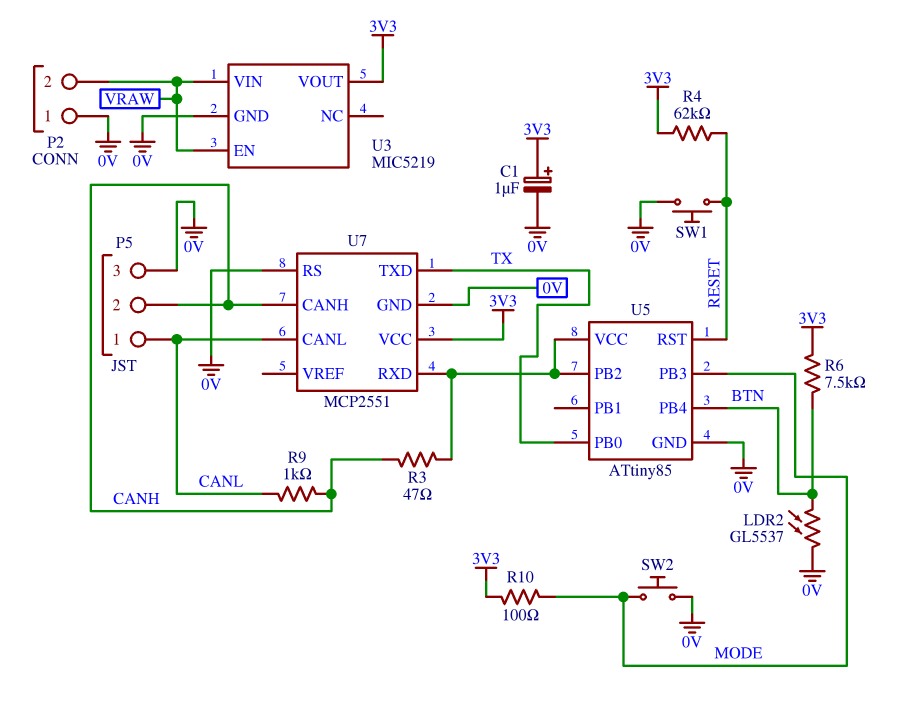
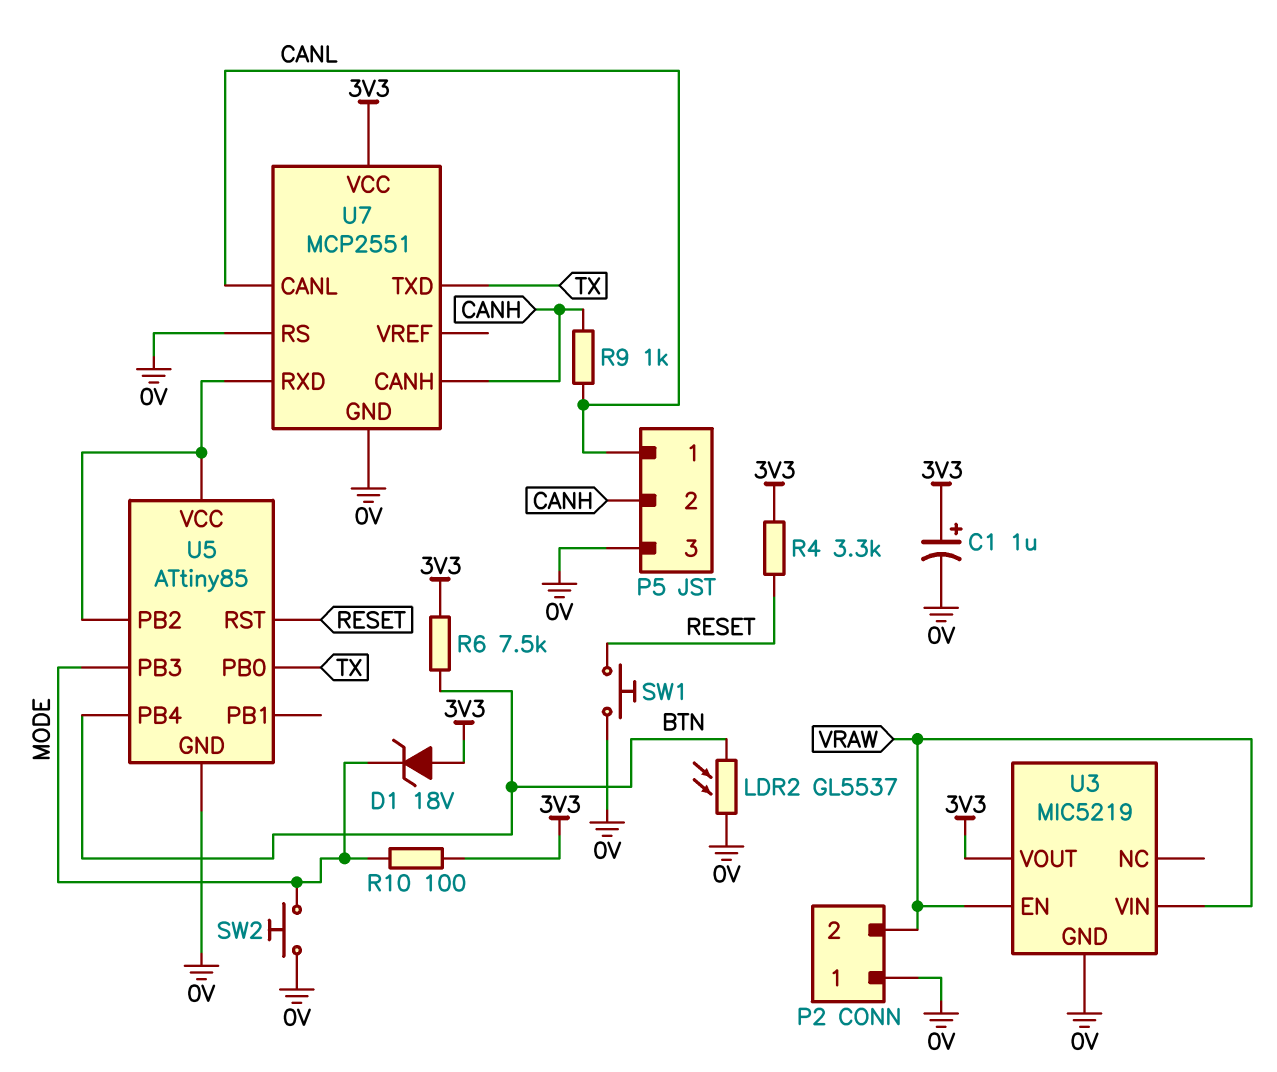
D1: none -> zener 18V (A 3V3, K MODE)
R3: 47 (CANH, U5/PB2) -> none
R4: 62k (3V3, RESET) -> 3.3k (3V3, RESET)

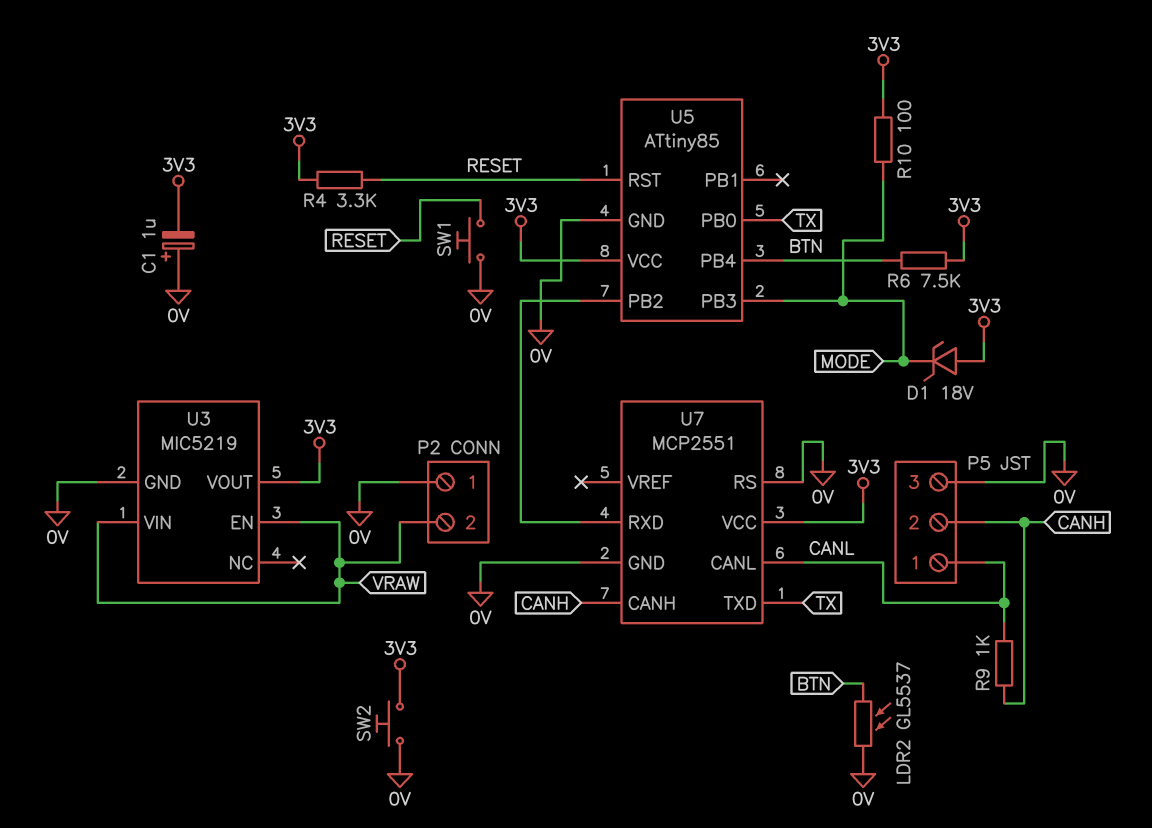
C1: 1uF (plus 3V3, minus 0V) -> 1uF (plus 0V, minus 3V3)
SW2: button (0V, MODE) -> button (0V, 3V3)
U5 pin VCC: U5/PB2 -> 3V3

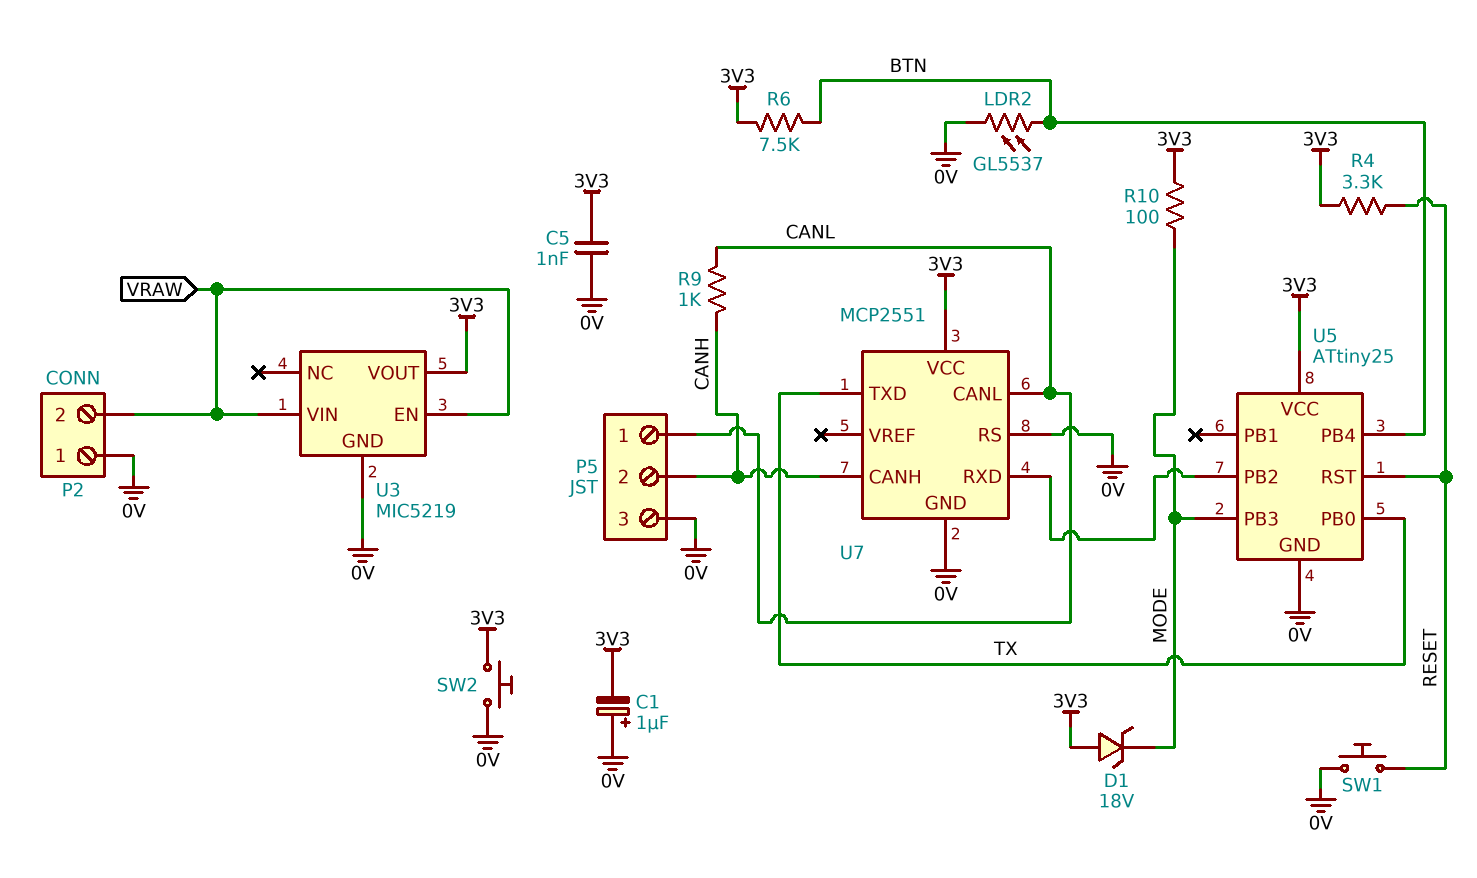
C5: none -> 1nF (0V, 3V3)
U5: ATtiny85 -> ATtiny25

